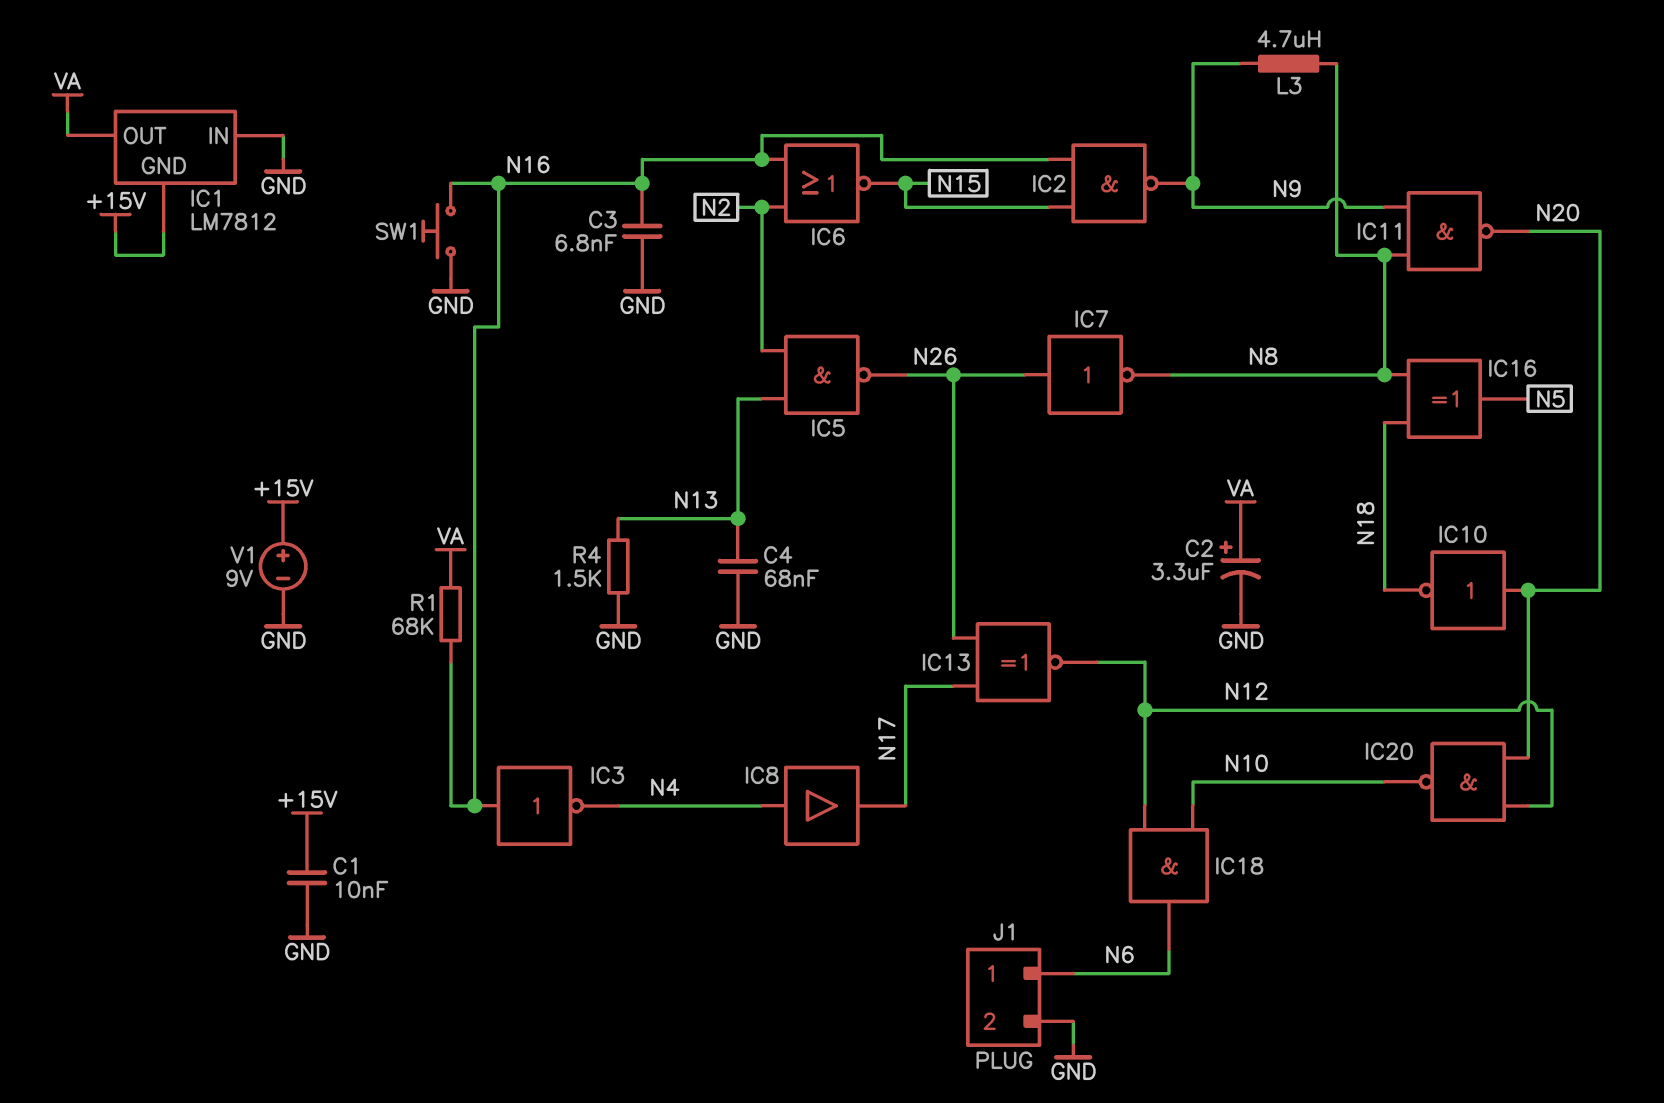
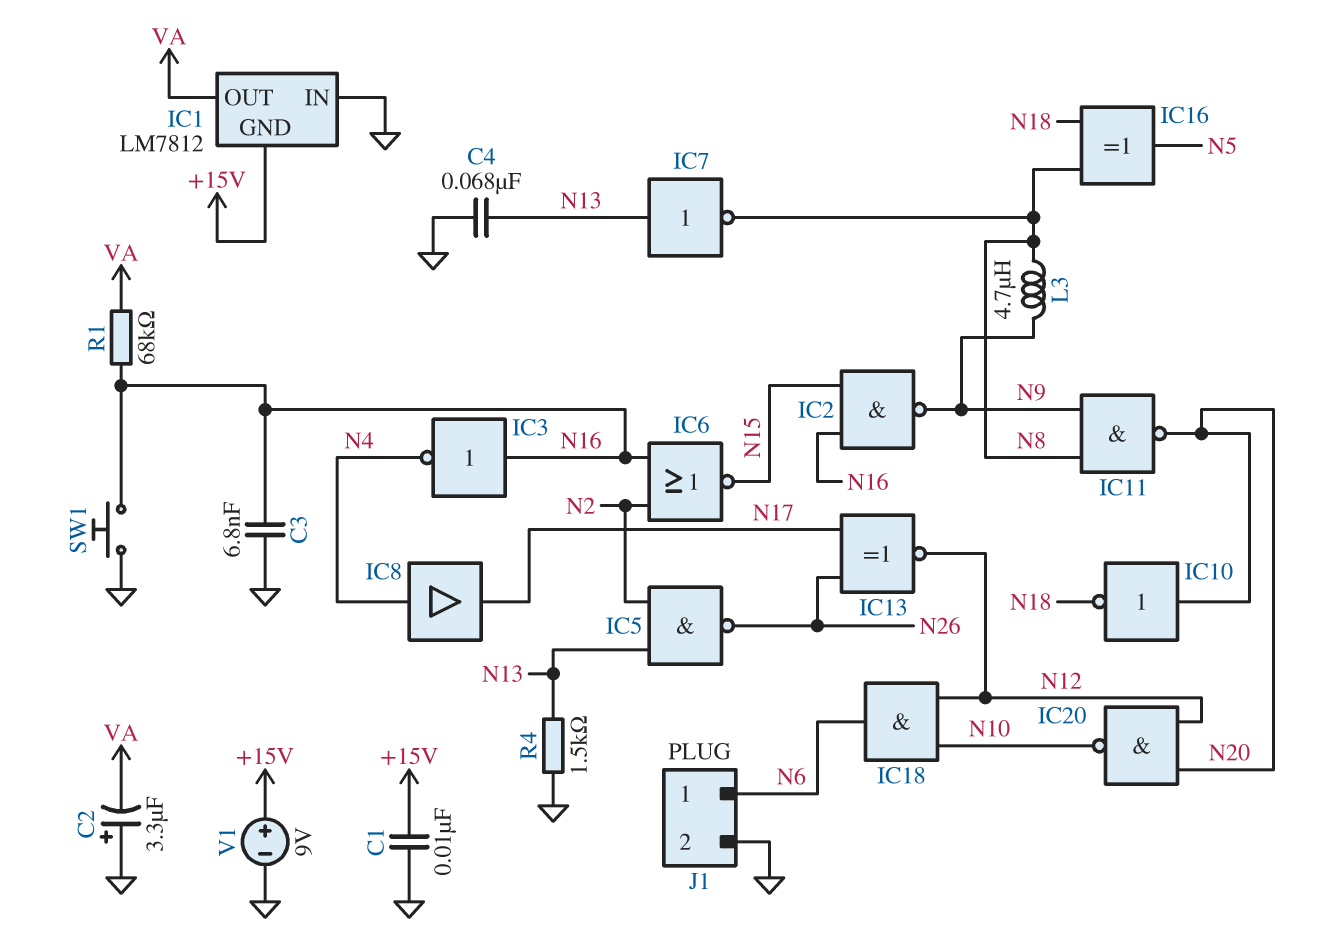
C2: 3.3uF (plus VA, minus GND) -> 3.3uF (plus GND, minus VA)
IC7: NOT (in N26, out N8) -> NOT (in N13, out N8)

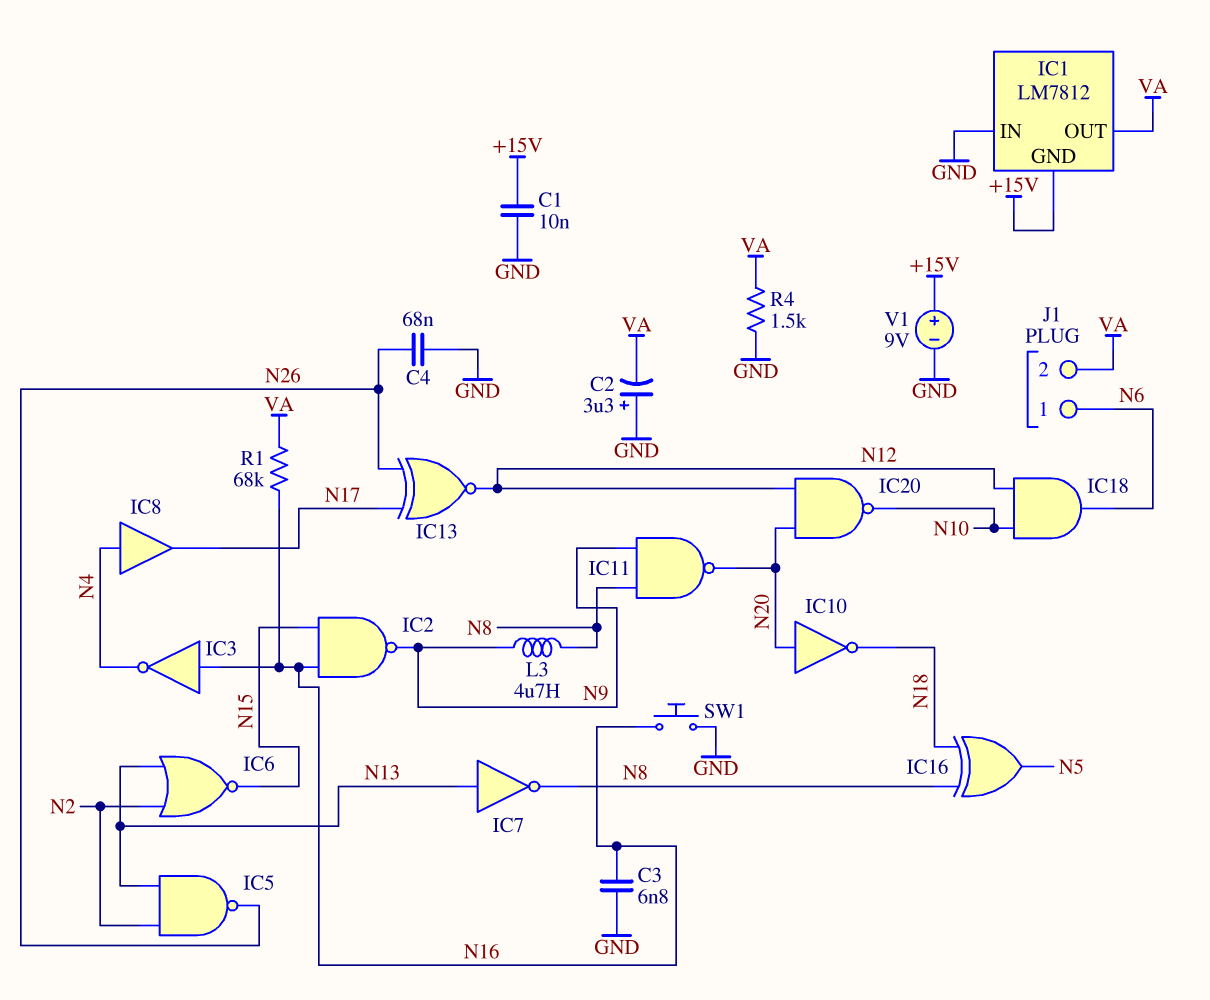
C4: 68nF (GND, N13) -> 68nF (GND, N26)
IC6: NOR (in N2, in N16, out N15) -> NOR (in N2, in N13, out N15)
J1 pin 2: GND -> VA
R4: 1.5k (GND, N13) -> 1.5k (GND, VA)

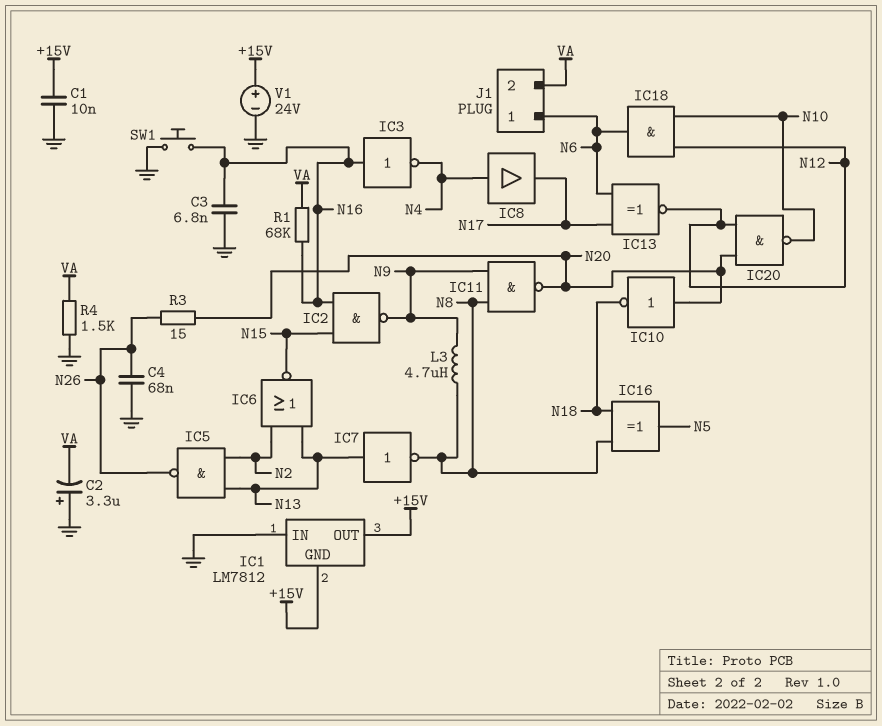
IC1 pin OUT: VA -> +15V
IC13: XNOR (in N17, in N26, out N12) -> XNOR (in N6, in N17, out N12)
R3: none -> 15 (N20, N26)
V1: 9V (plus +15V, minus GND) -> 24V (plus +15V, minus GND)

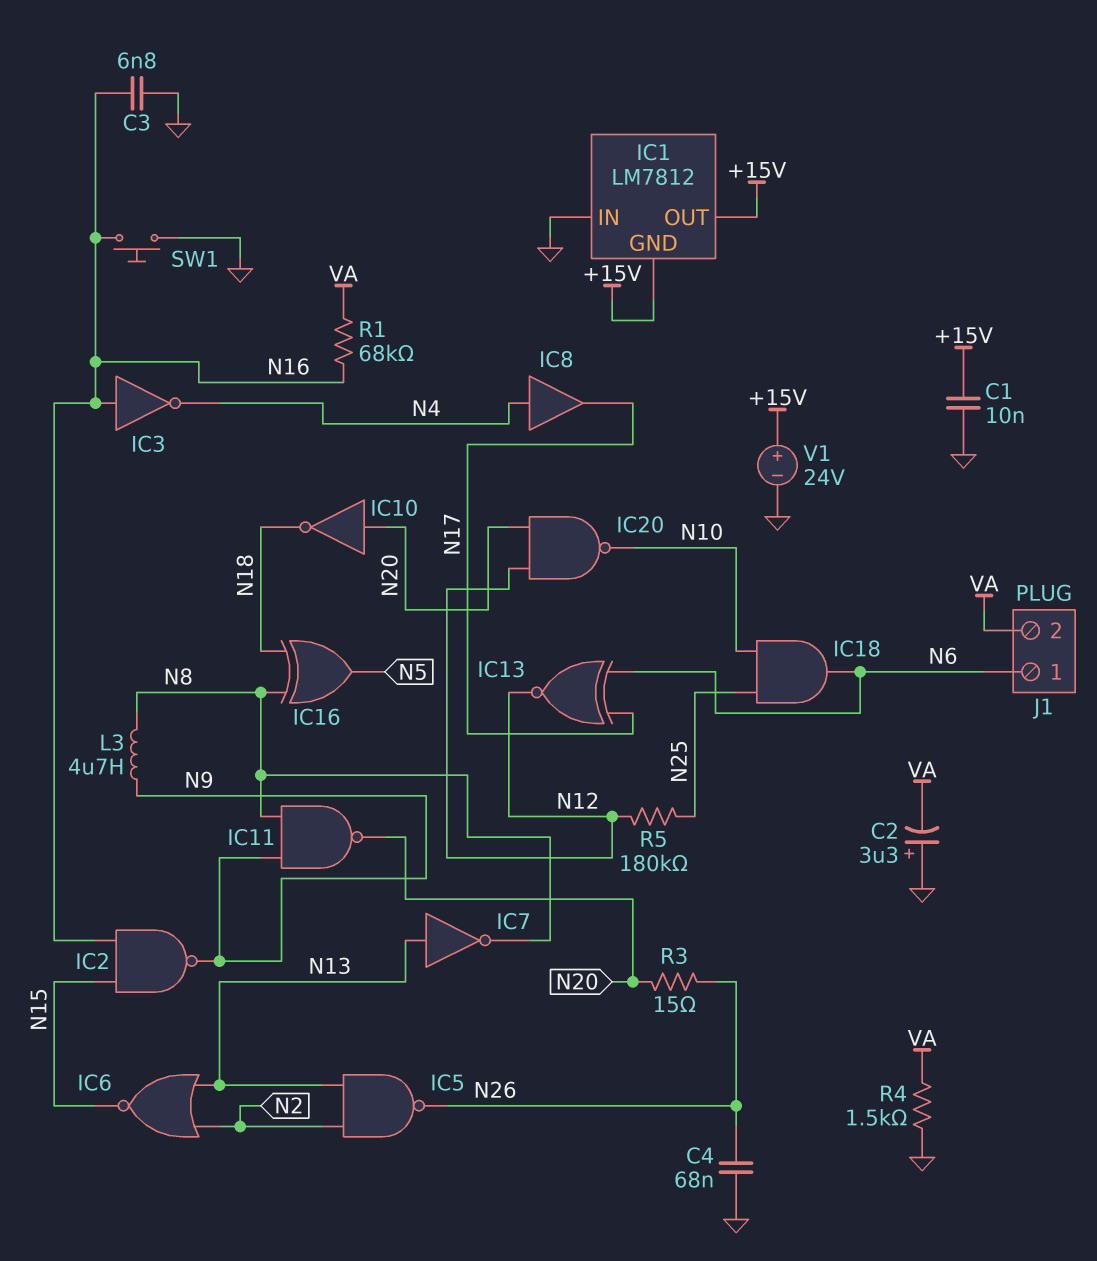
IC18: AND (in N10, in N12, out N6) -> AND (in N10, in N25, out N6)
R5: none -> 180k (N12, N25)

